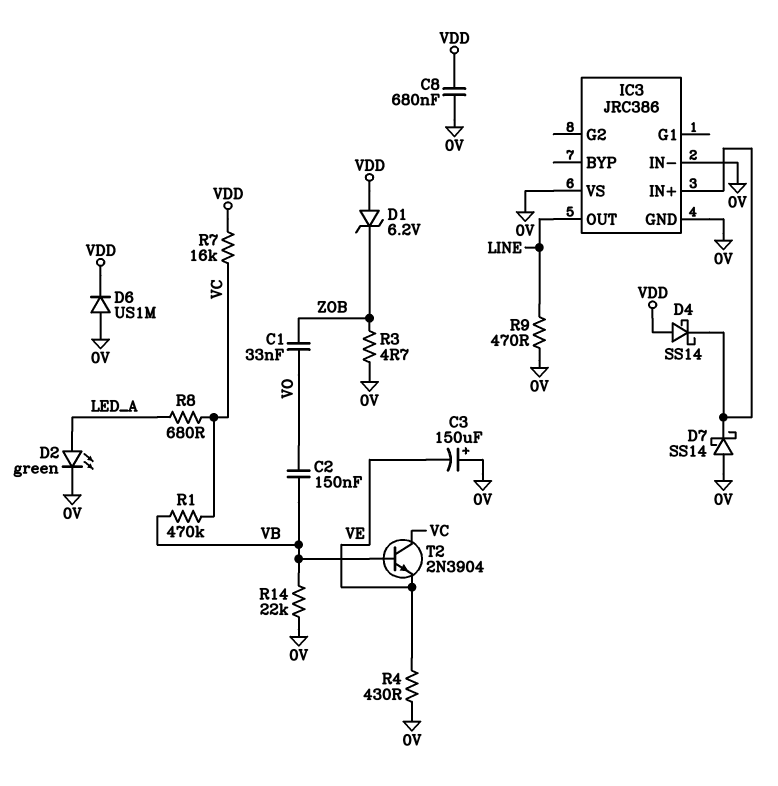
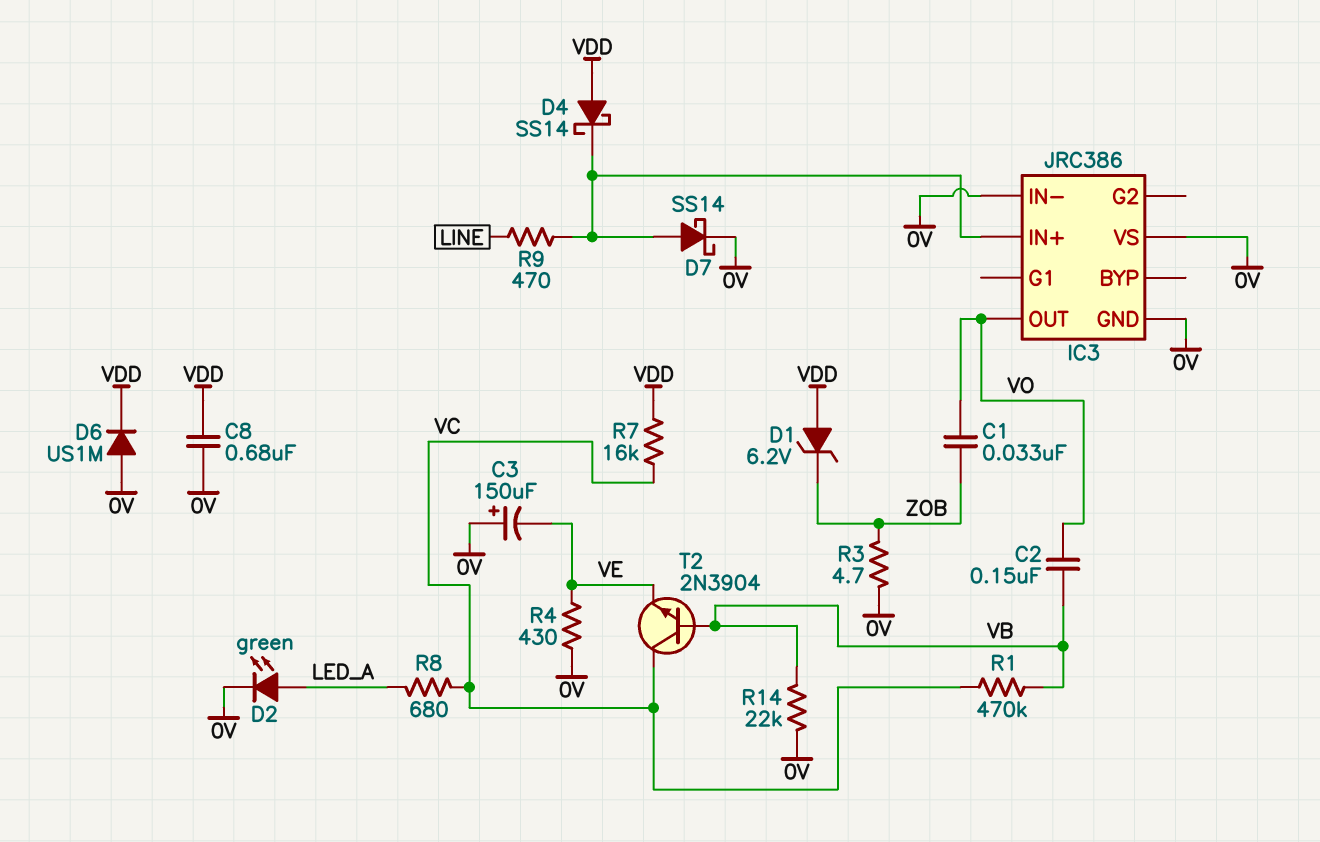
D7: schottky SS14 (A 0V, K IC3/IN+) -> schottky SS14 (A IC3/IN+, K 0V)
IC3 pin OUT: LINE -> VO
R9: 470 (0V, LINE) -> 470 (IC3/IN+, LINE)

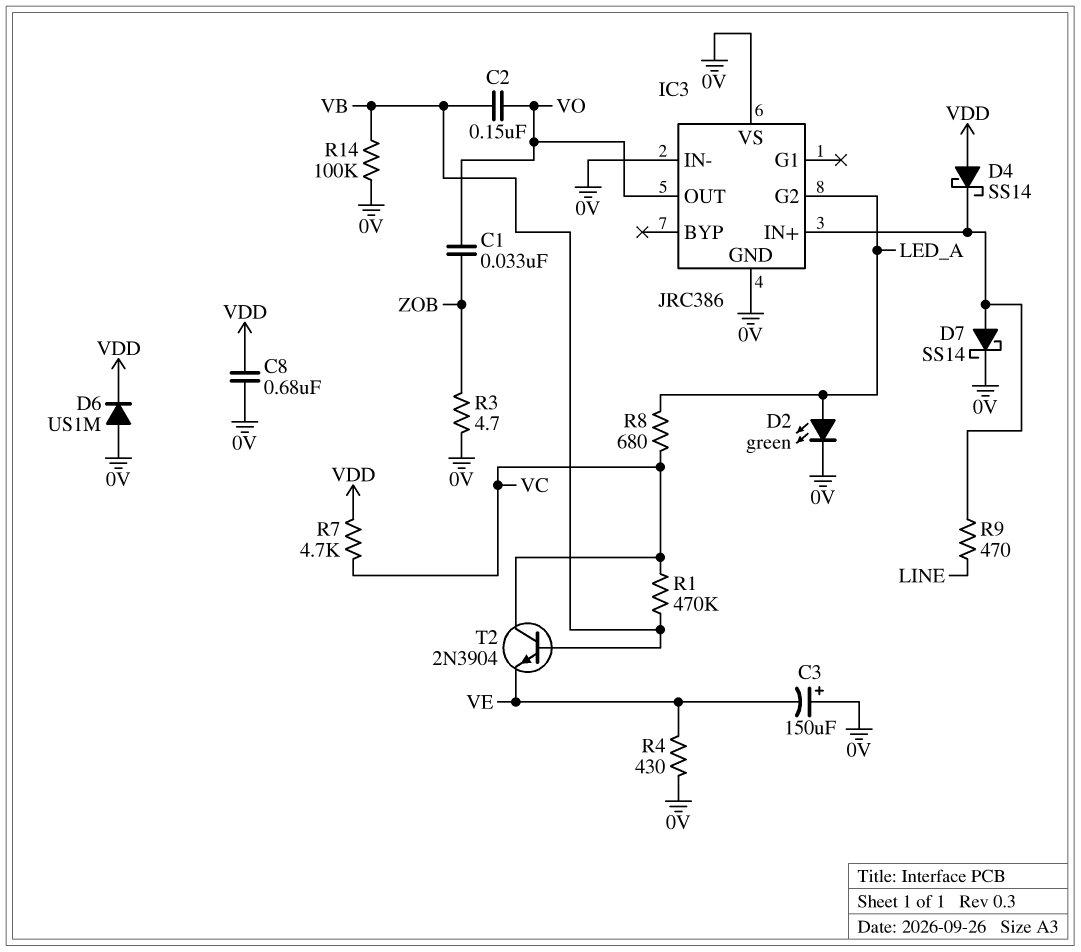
D1: zener 6.2V (A VDD, K ZOB) -> none
IC3 pin G2: none -> LED_A
R7: 16k (VC, VDD) -> 4.7k (VC, VDD)
R14: 22k (0V, VB) -> 100k (0V, VB)

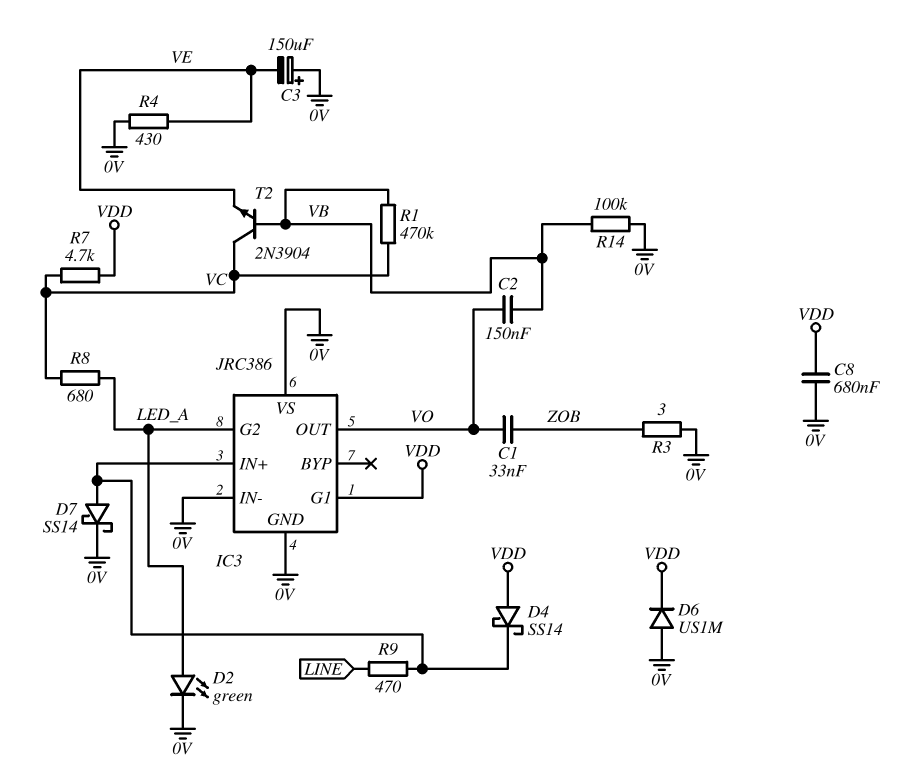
IC3 pin G1: none -> VDD
R3: 4.7 (0V, ZOB) -> 3 (0V, ZOB)

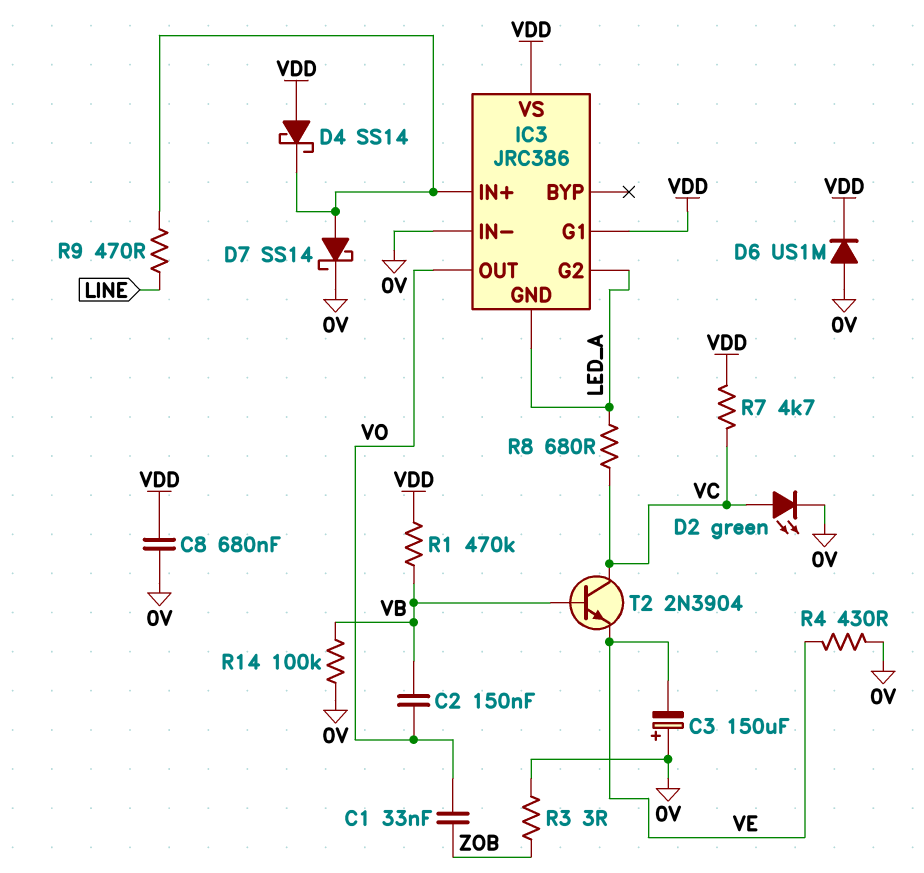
D2: LED green (A LED_A, K 0V) -> LED green (A VC, K 0V)
IC3 pin GND: 0V -> LED_A
IC3 pin VS: 0V -> VDD
R1: 470k (VB, VC) -> 470k (VB, VDD)

